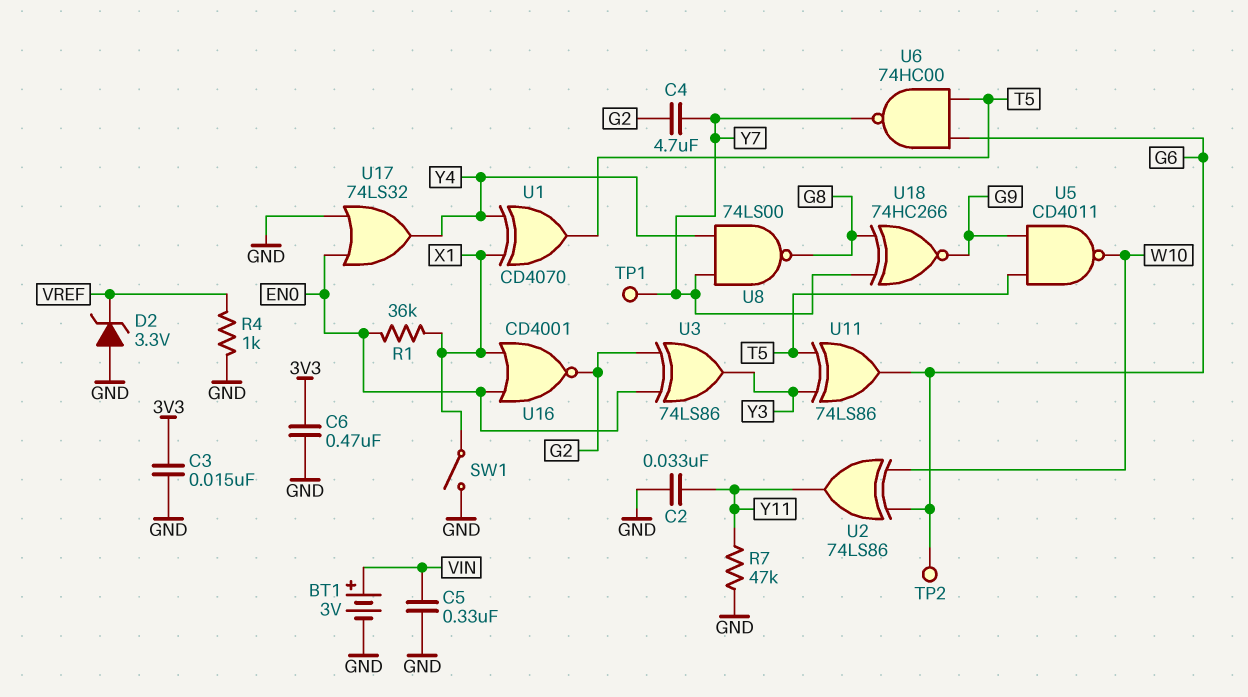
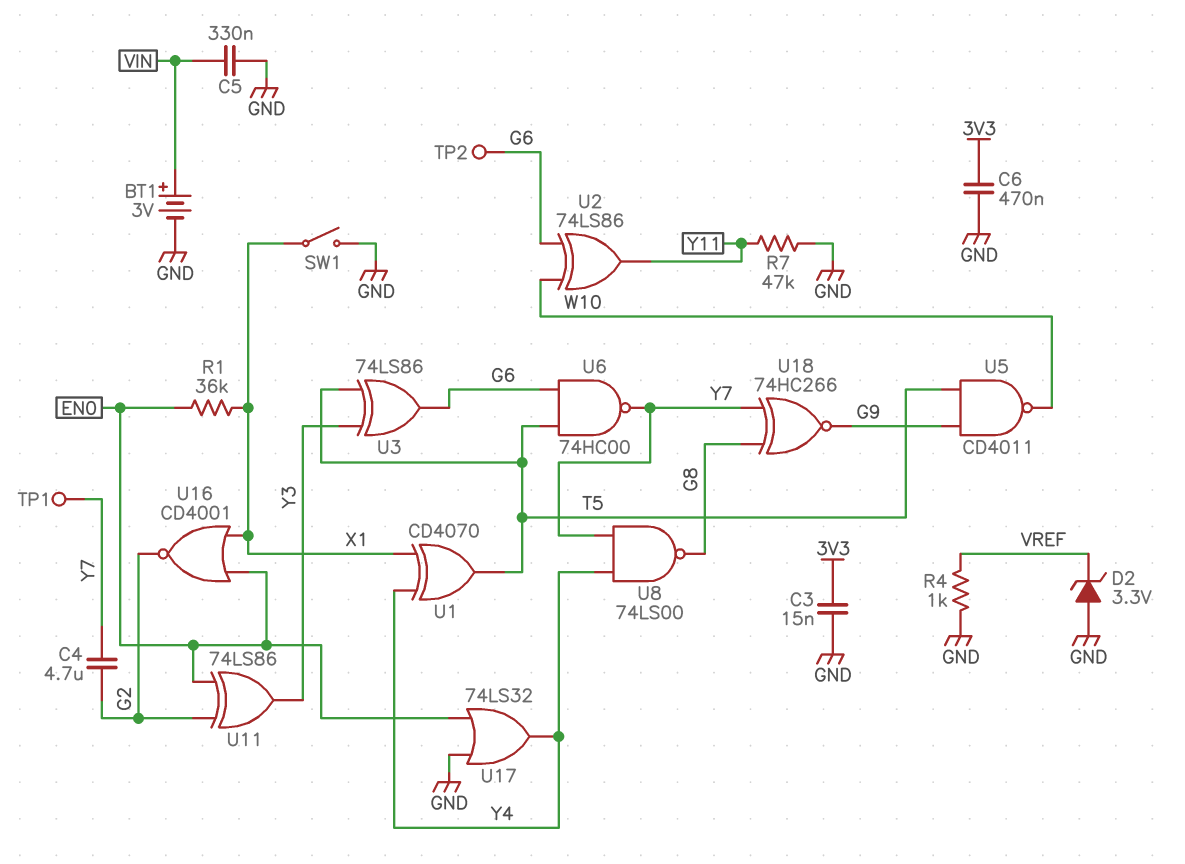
C2: 33nF (GND, Y11) -> none
U3: XOR 74LS86 (in EN0, in G2, out Y3) -> XOR 74LS86 (in T5, in Y3, out G6)
U11: XOR 74LS86 (in T5, in Y3, out G6) -> XOR 74LS86 (in EN0, in G2, out Y3)

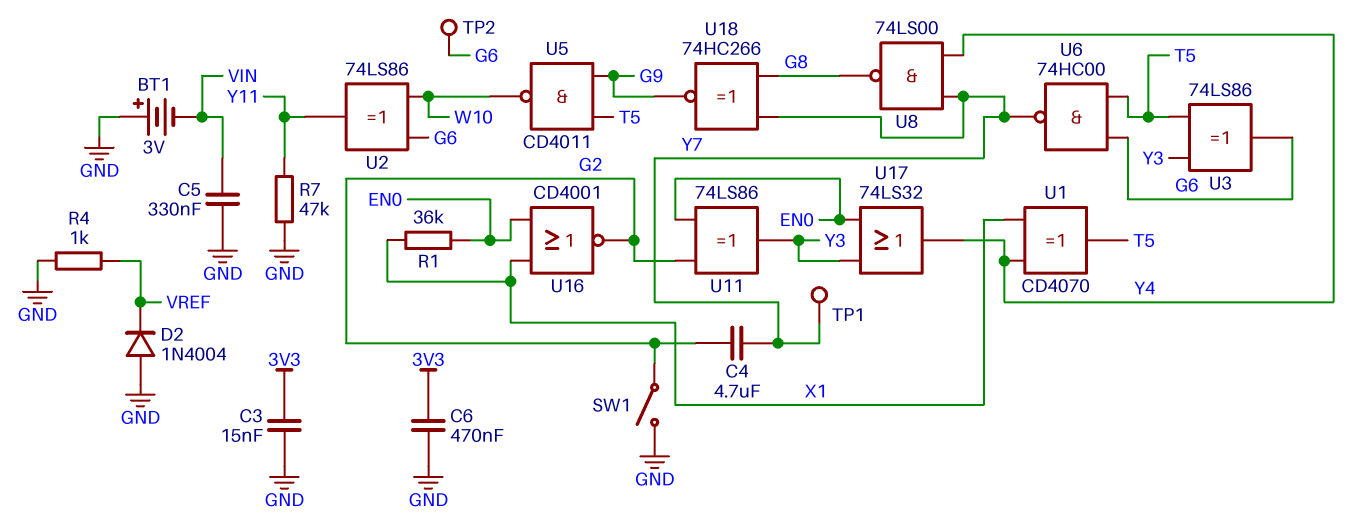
BT1: 3V (plus VIN, minus GND) -> 3V (plus GND, minus VIN)
D2: zener 3.3V (A GND, K VREF) -> diode 1N4004 (A GND, K VREF)
SW1: switch (GND, X1) -> switch (G2, GND)
U17: OR 74LS32 (in EN0, in GND, out Y4) -> OR 74LS32 (in EN0, in Y3, out Y4)

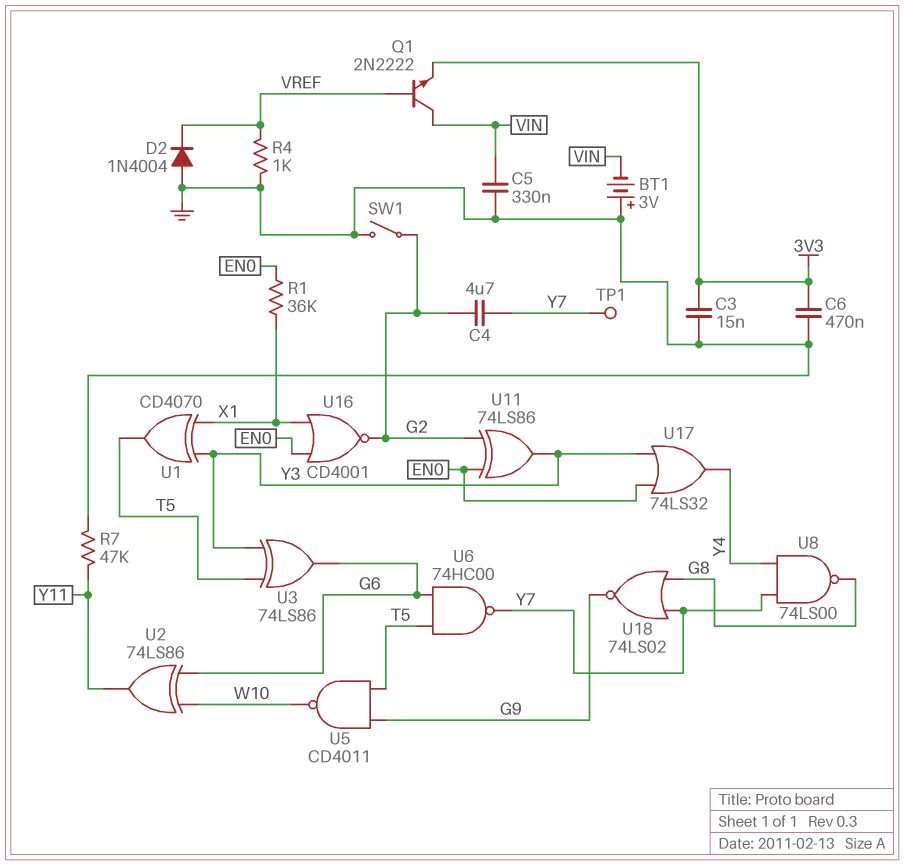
Q1: none -> NPN 2N2222 (B VREF, C VIN, E 3V3)
TP2: test point (G6) -> none
U1: XOR CD4070 (in X1, in Y4, out T5) -> XOR CD4070 (in X1, in Y3, out T5)
U18: XNOR 74HC266 (in G8, in Y7, out G9) -> NOR 74LS02 (in G8, in Y7, out G9)

